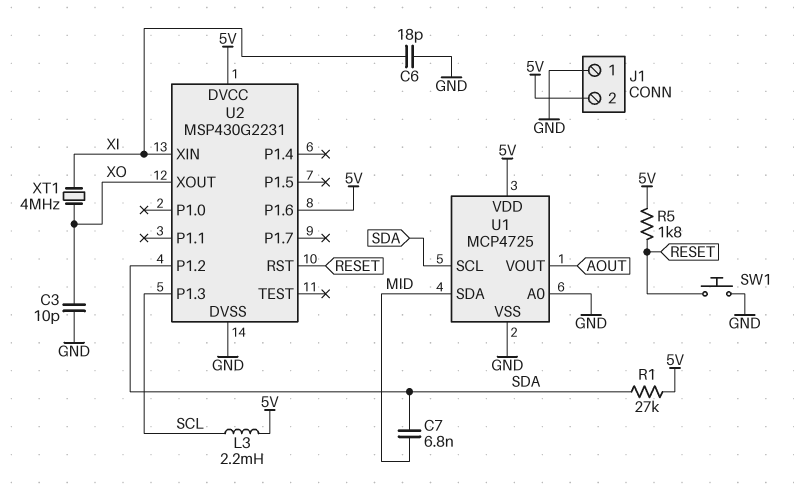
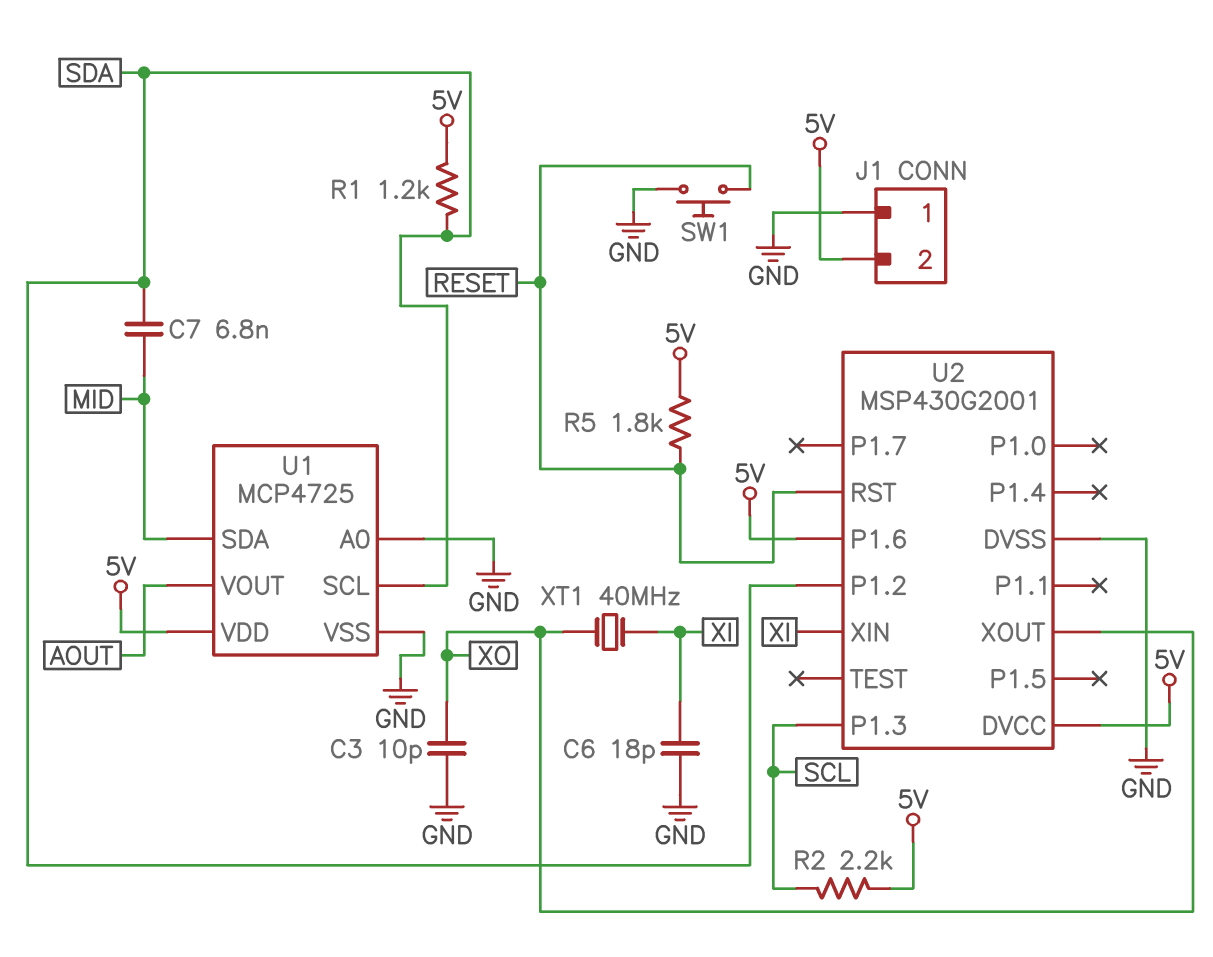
L3: 2.2mH (5V, SCL) -> none
R1: 27k (5V, SDA) -> 1.2k (5V, SDA)
R2: none -> 2.2k (5V, SCL)
U2: MSP430G2231 -> MSP430G2001
XT1: 4MHz (XI, XO) -> 40MHz (XI, XO)

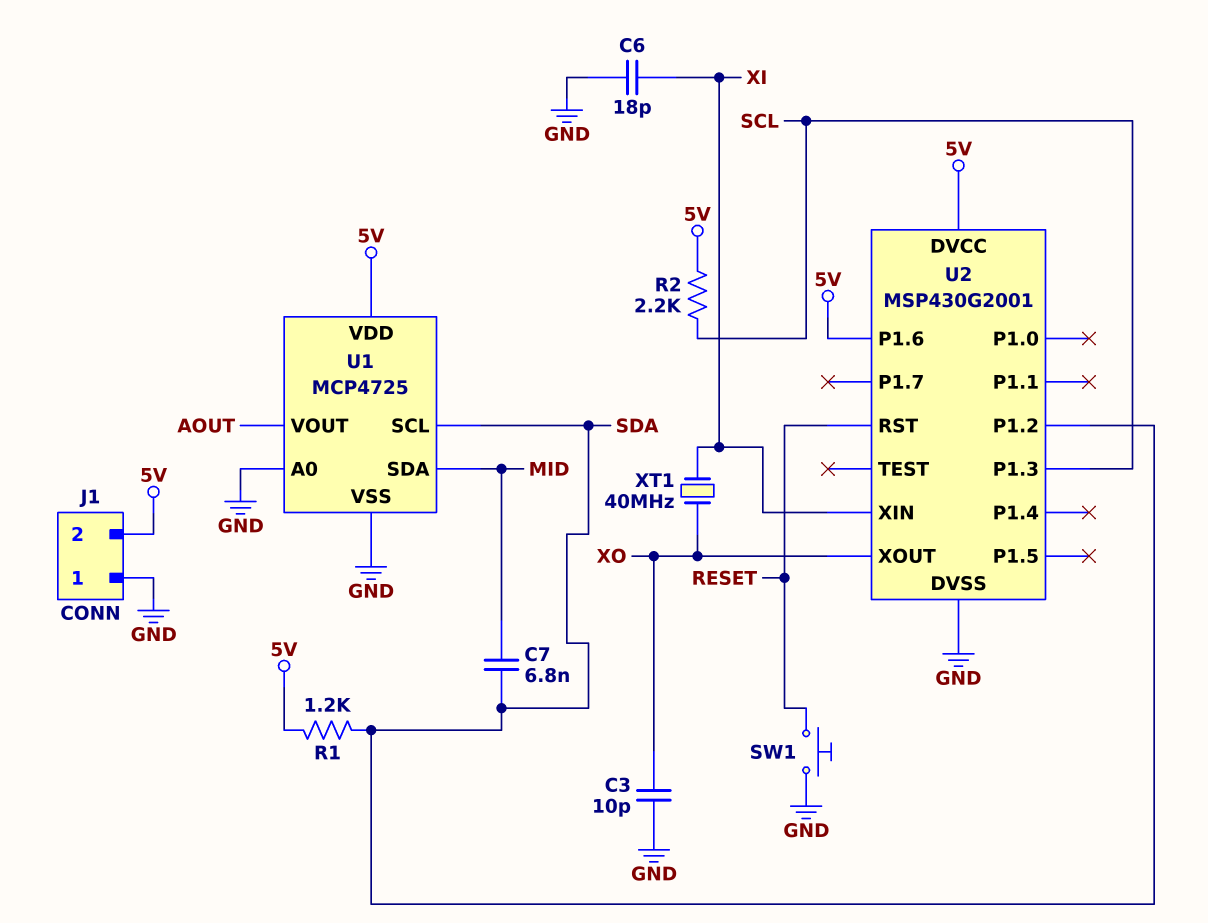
R5: 1.8k (5V, RESET) -> none

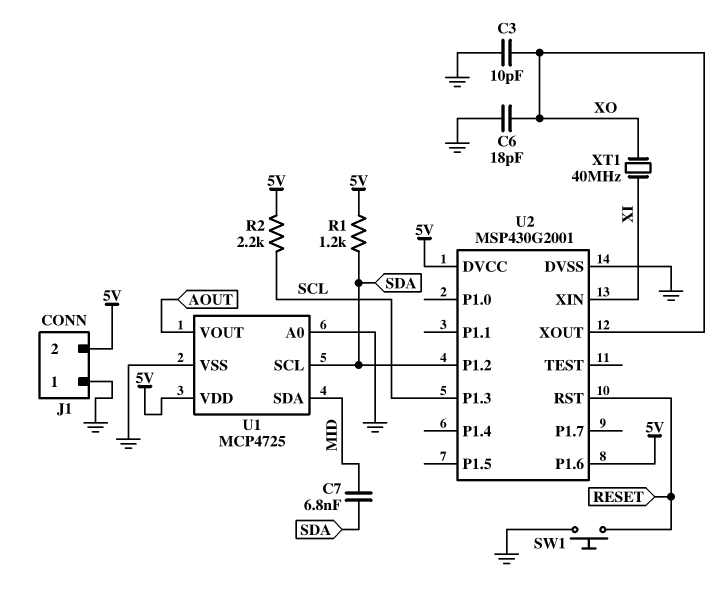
C6: 18pF (GND, XI) -> 18pF (GND, XO)

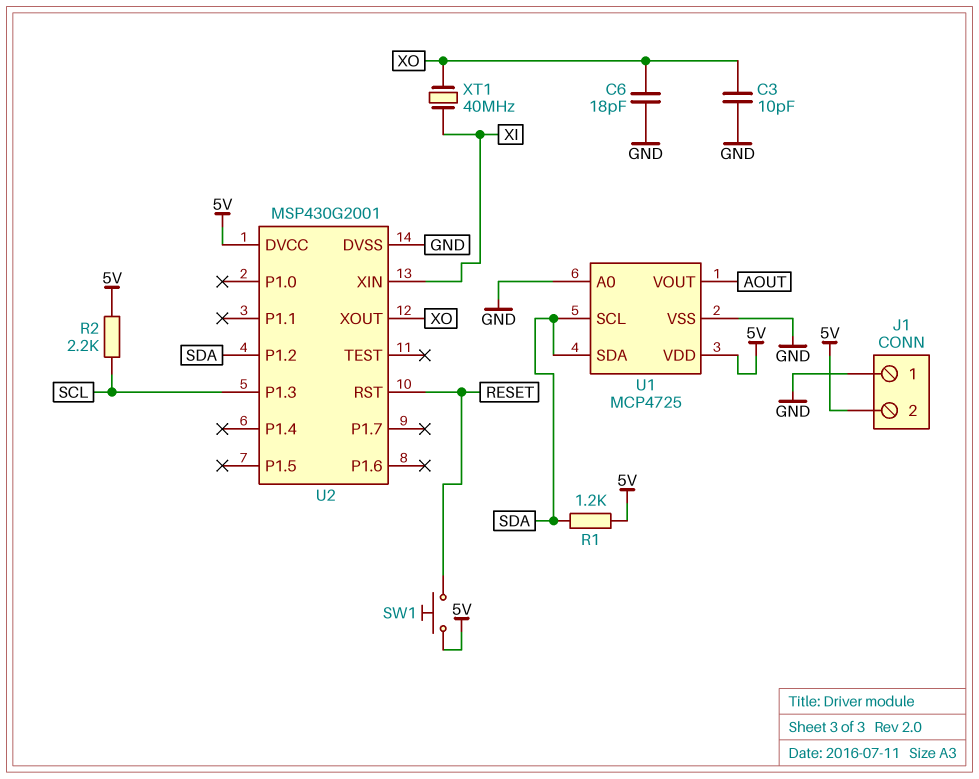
C7: 6.8nF (MID, SDA) -> none
SW1: button (GND, RESET) -> button (5V, RESET)
U1 pin SDA: MID -> SDA
U2 pin P1.6: 5V -> none

